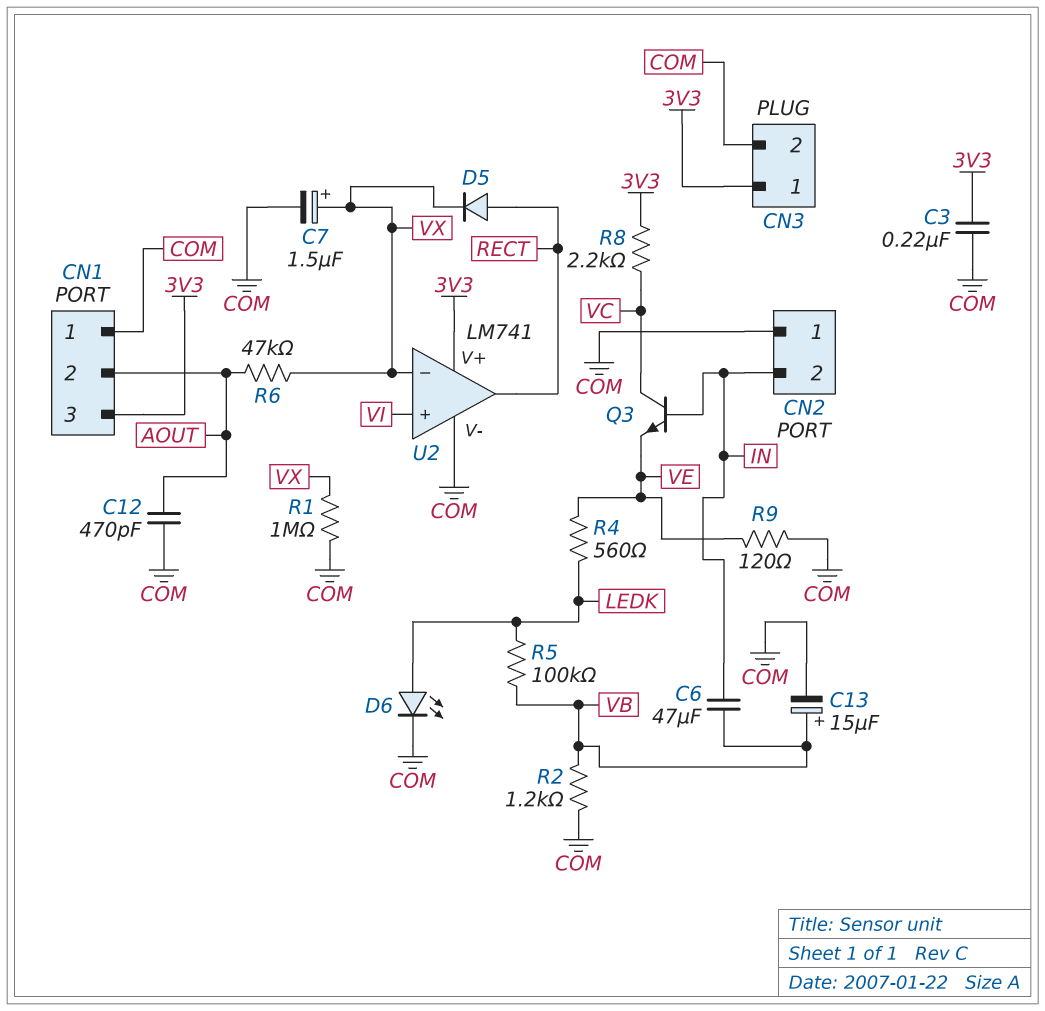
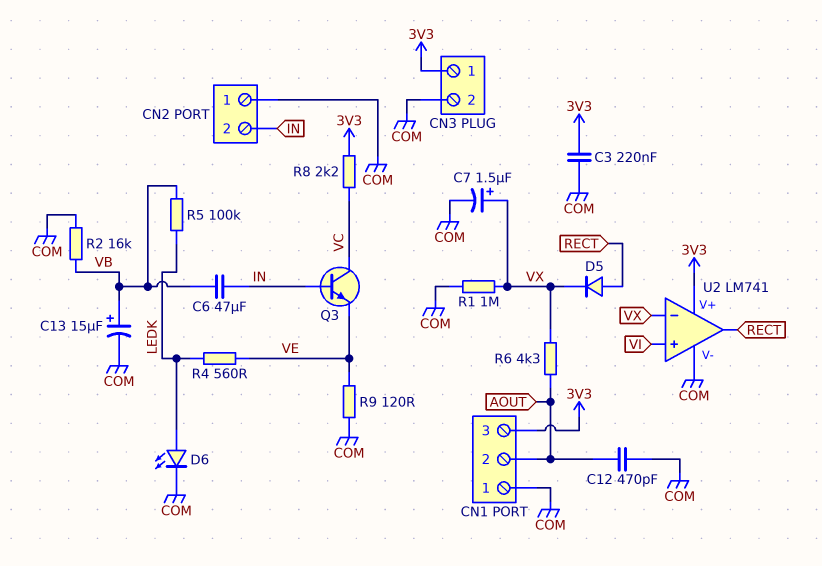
R2: 1.2k (COM, VB) -> 16k (COM, VB)
R6: 47k (AOUT, VX) -> 4.3k (AOUT, VX)

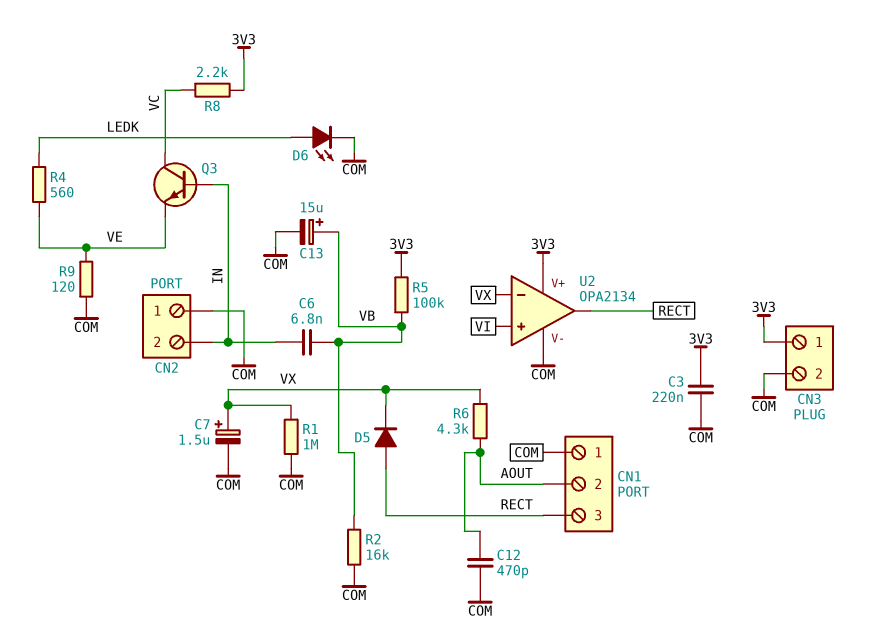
C6: 47uF (IN, VB) -> 6.8nF (IN, VB)
CN1 pin 3: 3V3 -> RECT
R5: 100k (LEDK, VB) -> 100k (3V3, VB)
U2: LM741 -> OPA2134

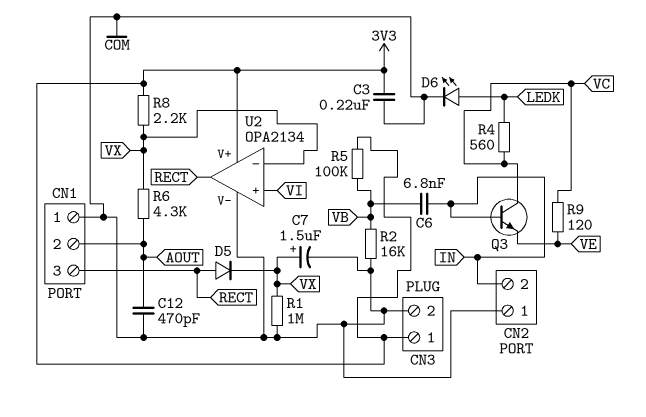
C13: 15uF (plus VB, minus COM) -> none
R4: 560 (LEDK, VE) -> 560 (LEDK, VC)
R8: 2.2k (3V3, VC) -> 2.2k (3V3, VX)
R9: 120 (COM, VE) -> 120 (VC, VE)

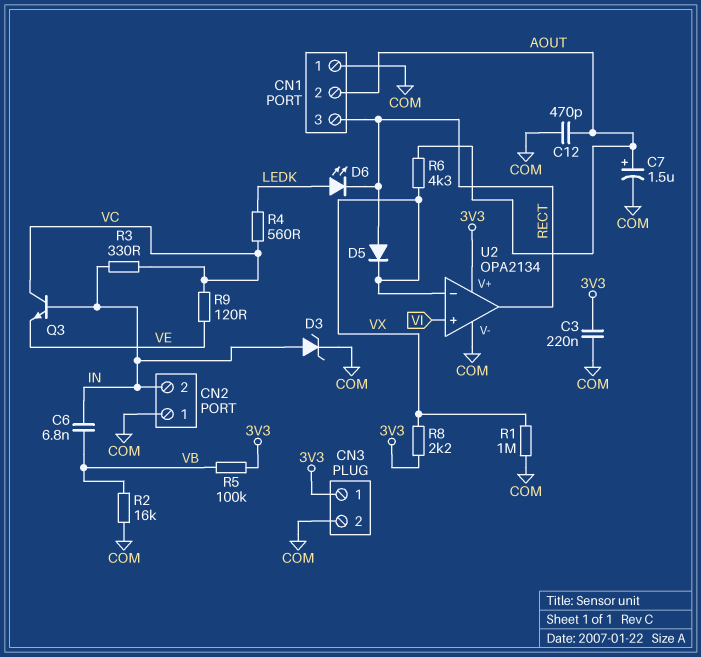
C7: 1.5uF (plus VX, minus COM) -> 1.5uF (plus AOUT, minus COM)
D3: none -> zener (A IN, K COM)
D6: LED (A LEDK, K COM) -> LED (A LEDK, K RECT)
R3: none -> 330 (IN, VC)

